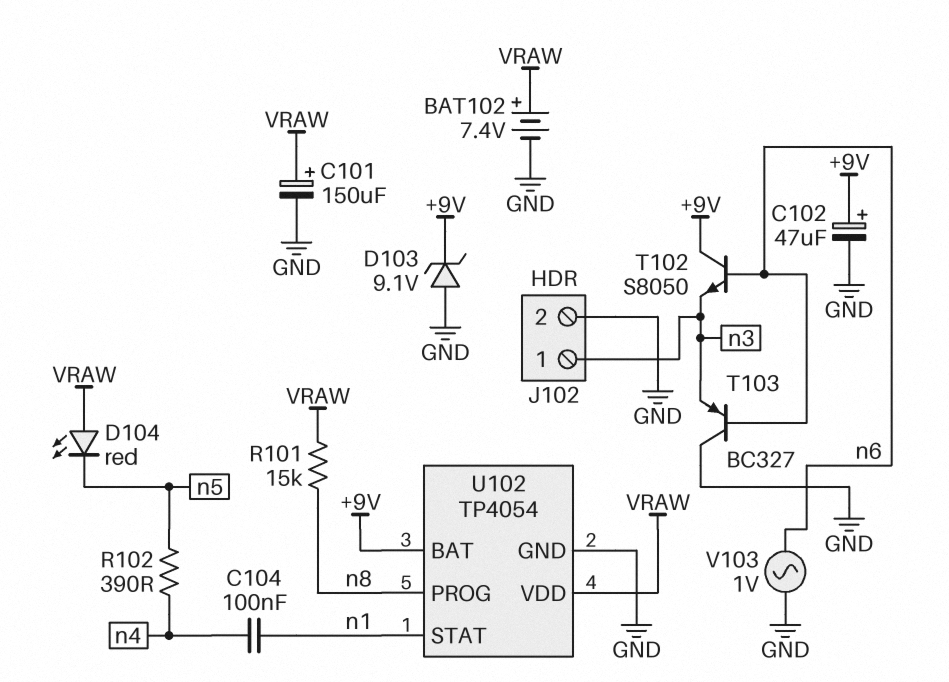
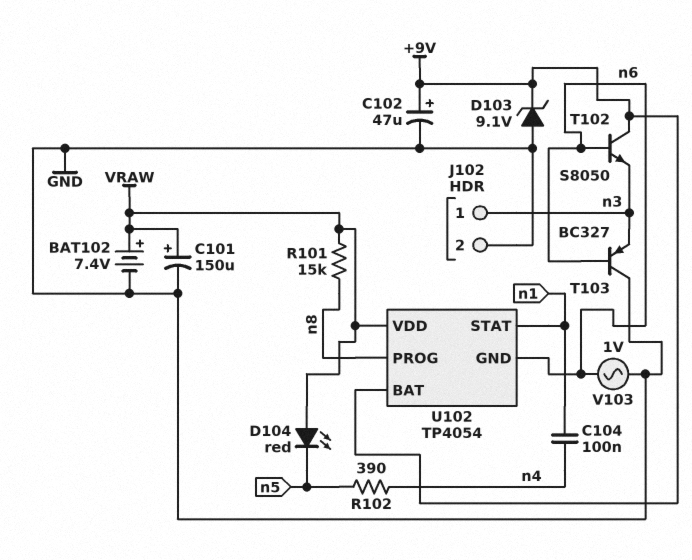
U102 pin GND: GND -> n6

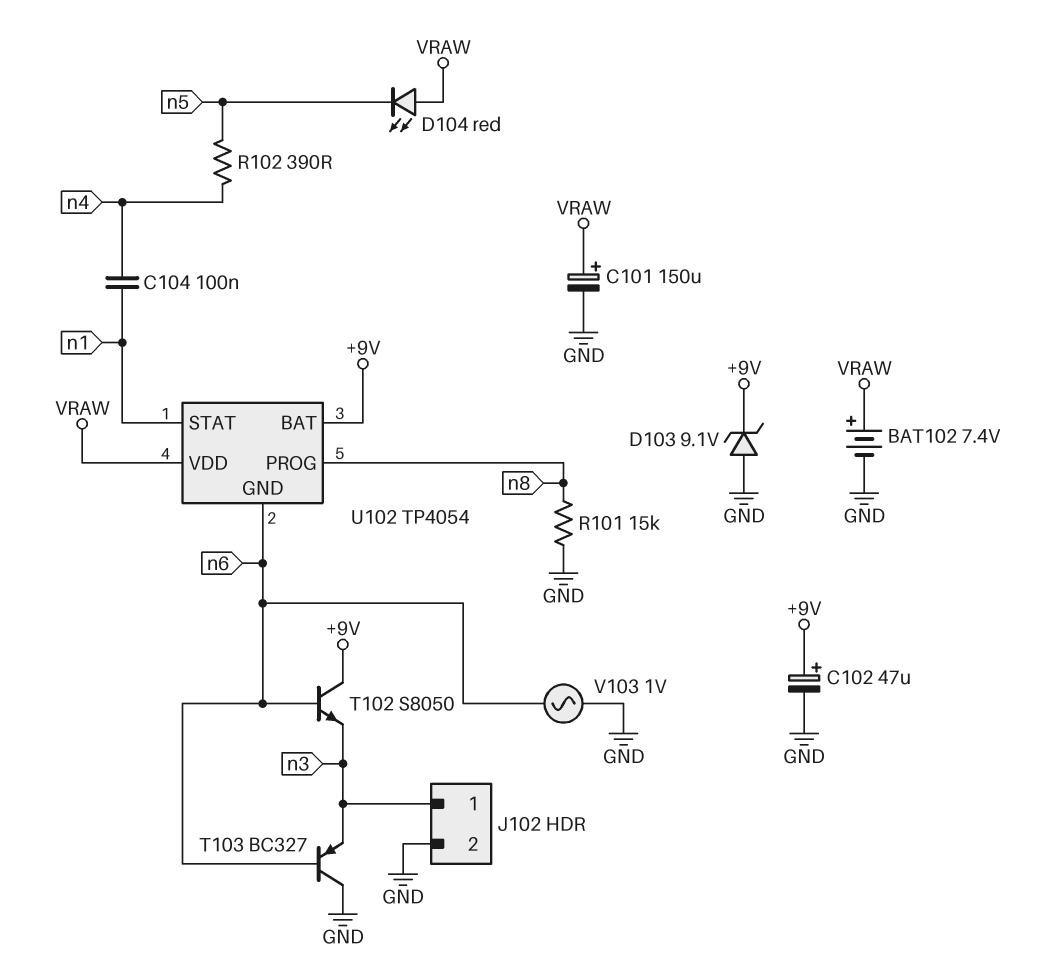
R101: 15k (VRAW, n8) -> 15k (GND, n8)

